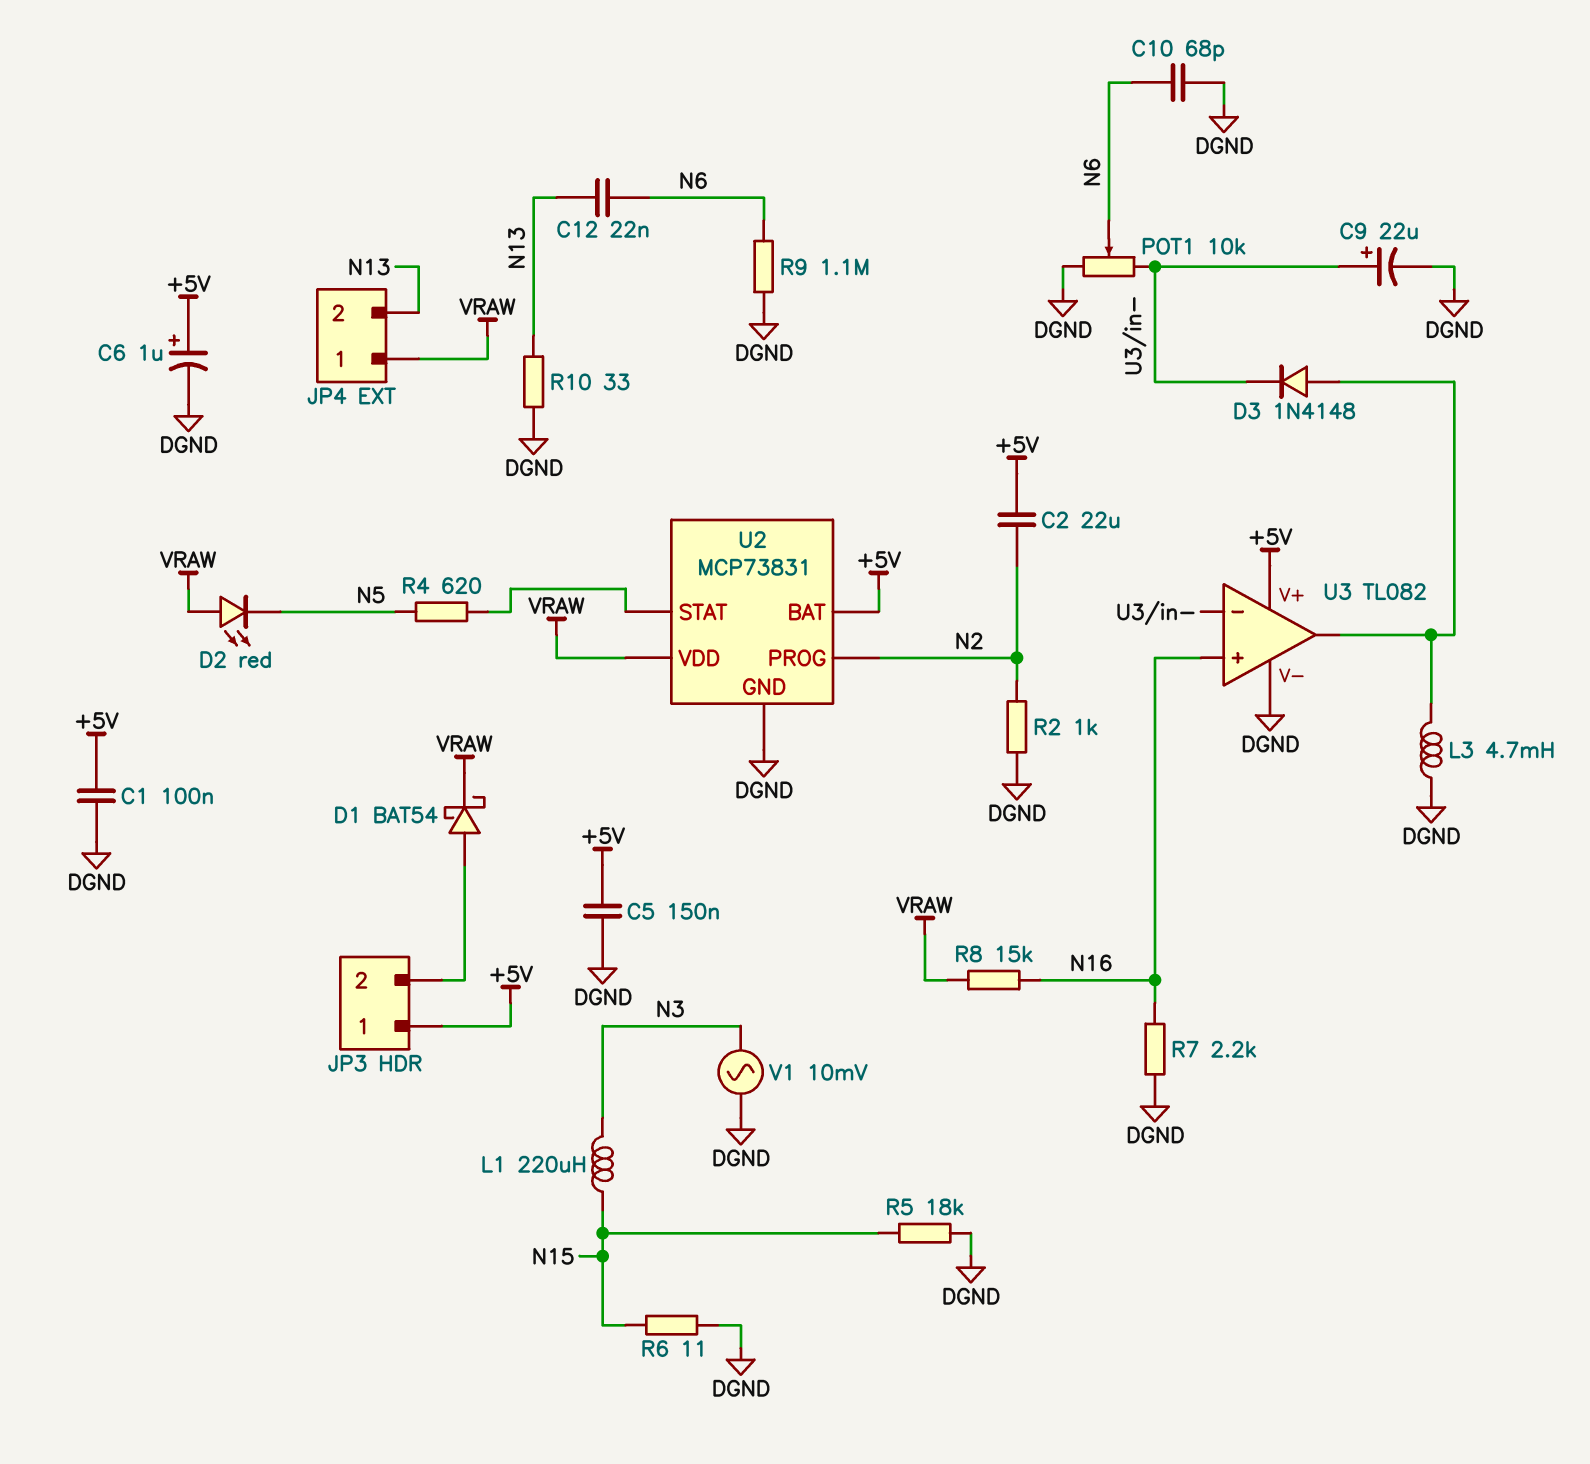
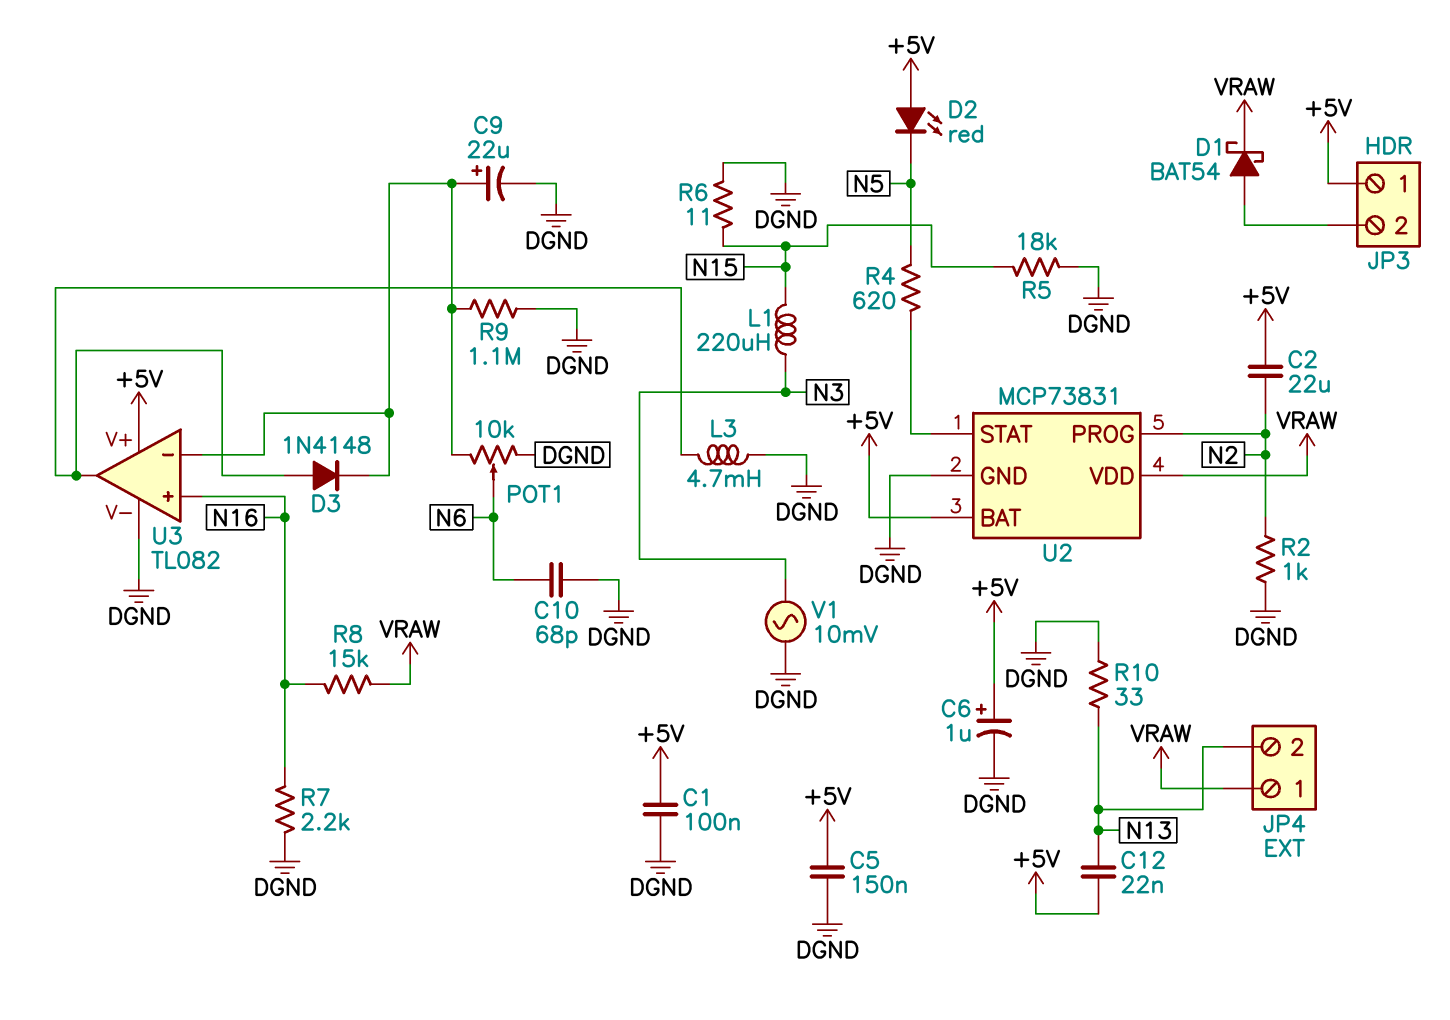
C12: 22nF (N6, N13) -> 22nF (+5V, N13)
D2: LED red (A VRAW, K N5) -> LED red (A +5V, K N5)
R9: 1.1M (DGND, N6) -> 1.1M (DGND, U3/in-)

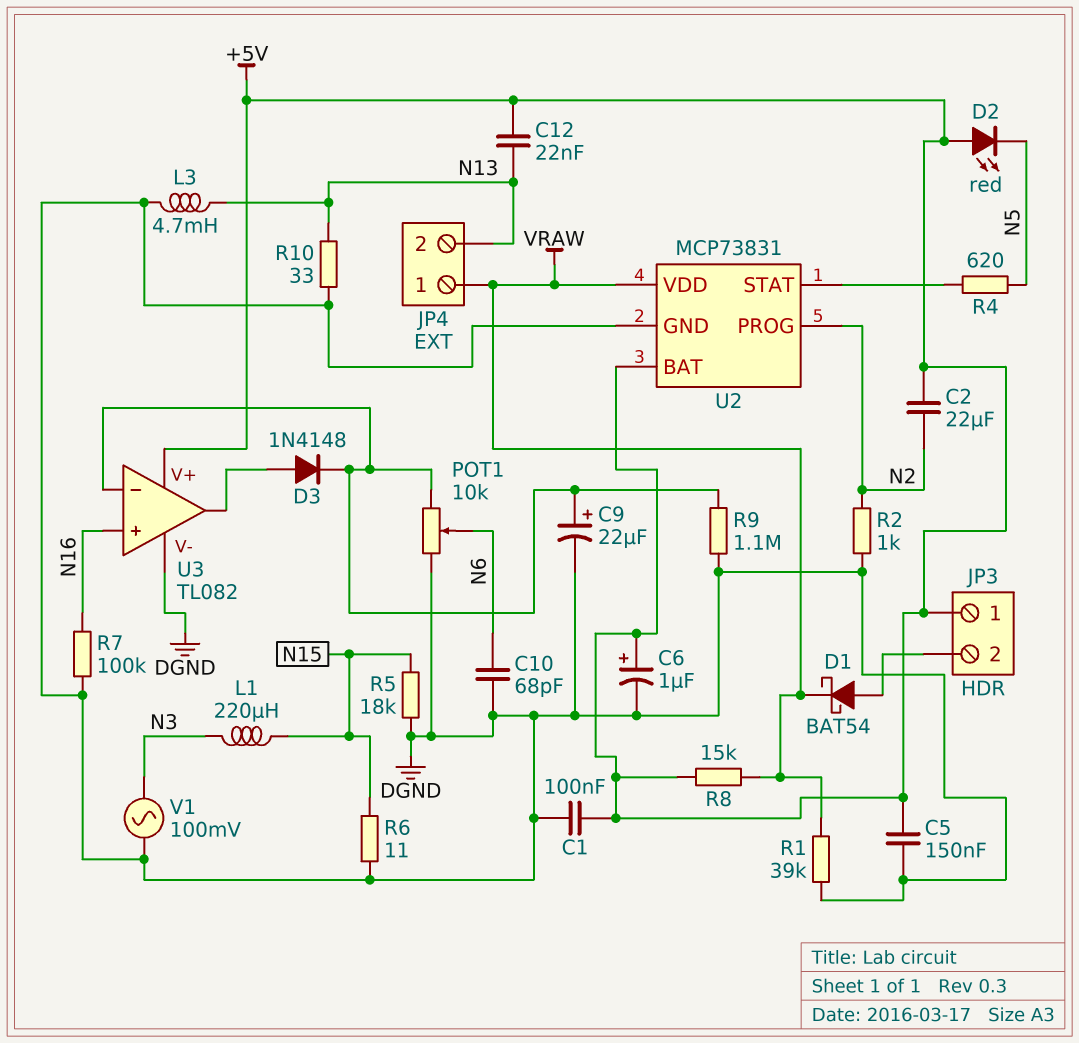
L3: 4.7mH (DGND, U3/out) -> 4.7mH (DGND, N13)
R1: none -> 39k (DGND, VRAW)
R7: 2.2k (DGND, N16) -> 100k (DGND, N16)
R8: 15k (N16, VRAW) -> 15k (+5V, VRAW)
V1: AC 10mV (DGND, N3) -> AC 100mV (DGND, N3)

